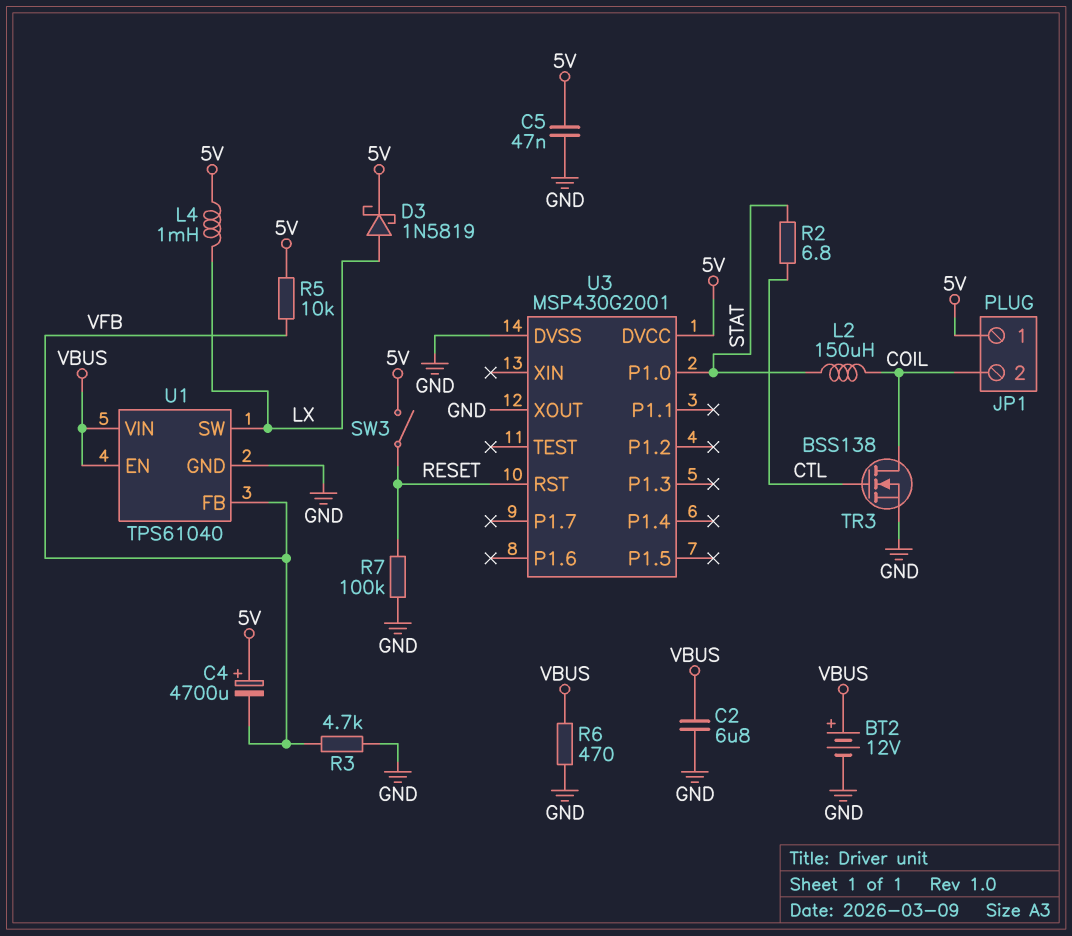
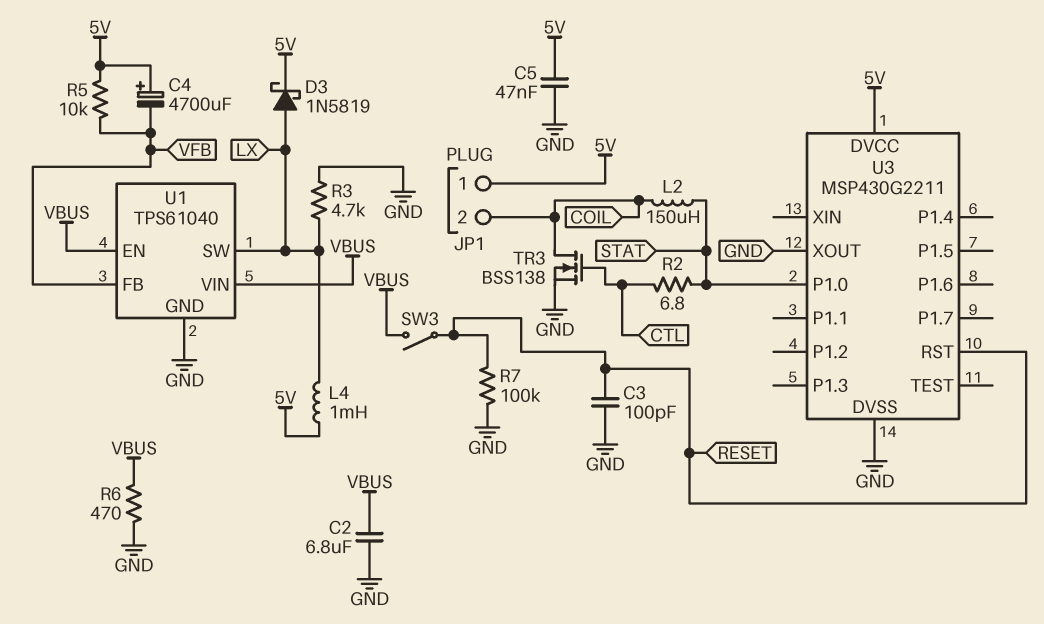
BT2: 12V (plus VBUS, minus GND) -> none
C3: none -> 100pF (GND, RESET)
R3: 4.7k (GND, VFB) -> 4.7k (GND, LX)
SW3: switch (5V, RESET) -> switch (RESET, VBUS)
U3: MSP430G2001 -> MSP430G2211

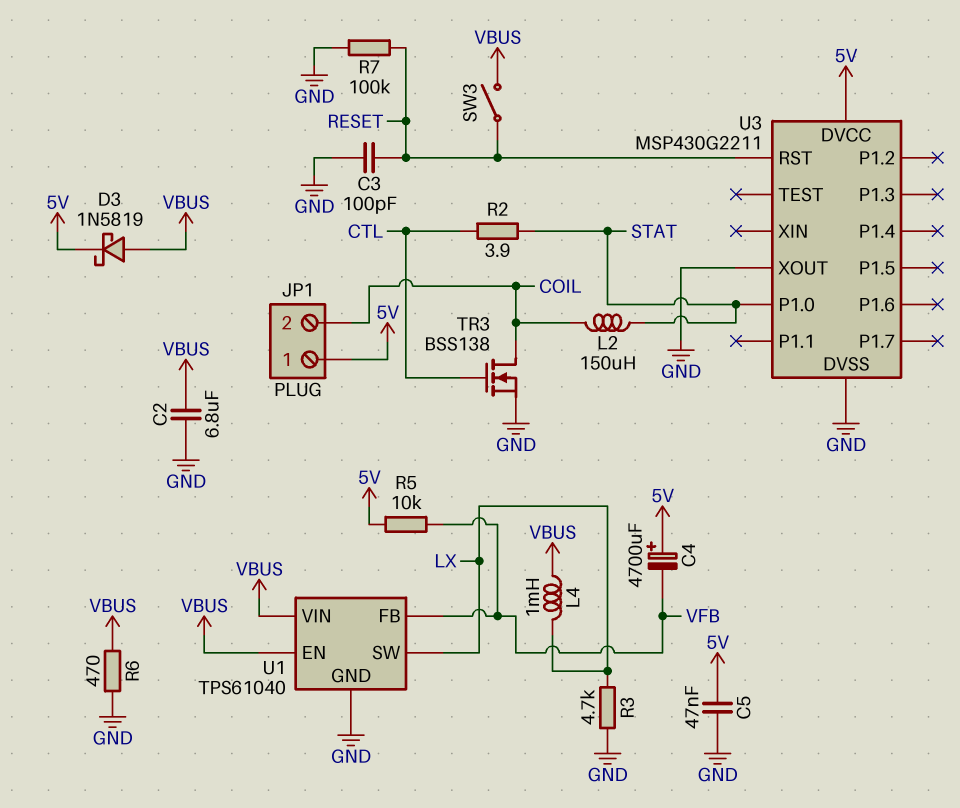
D3: schottky 1N5819 (A LX, K 5V) -> schottky 1N5819 (A VBUS, K 5V)
L4: 1mH (5V, LX) -> 1mH (LX, VBUS)
R2: 6.8 (CTL, STAT) -> 3.9 (CTL, STAT)

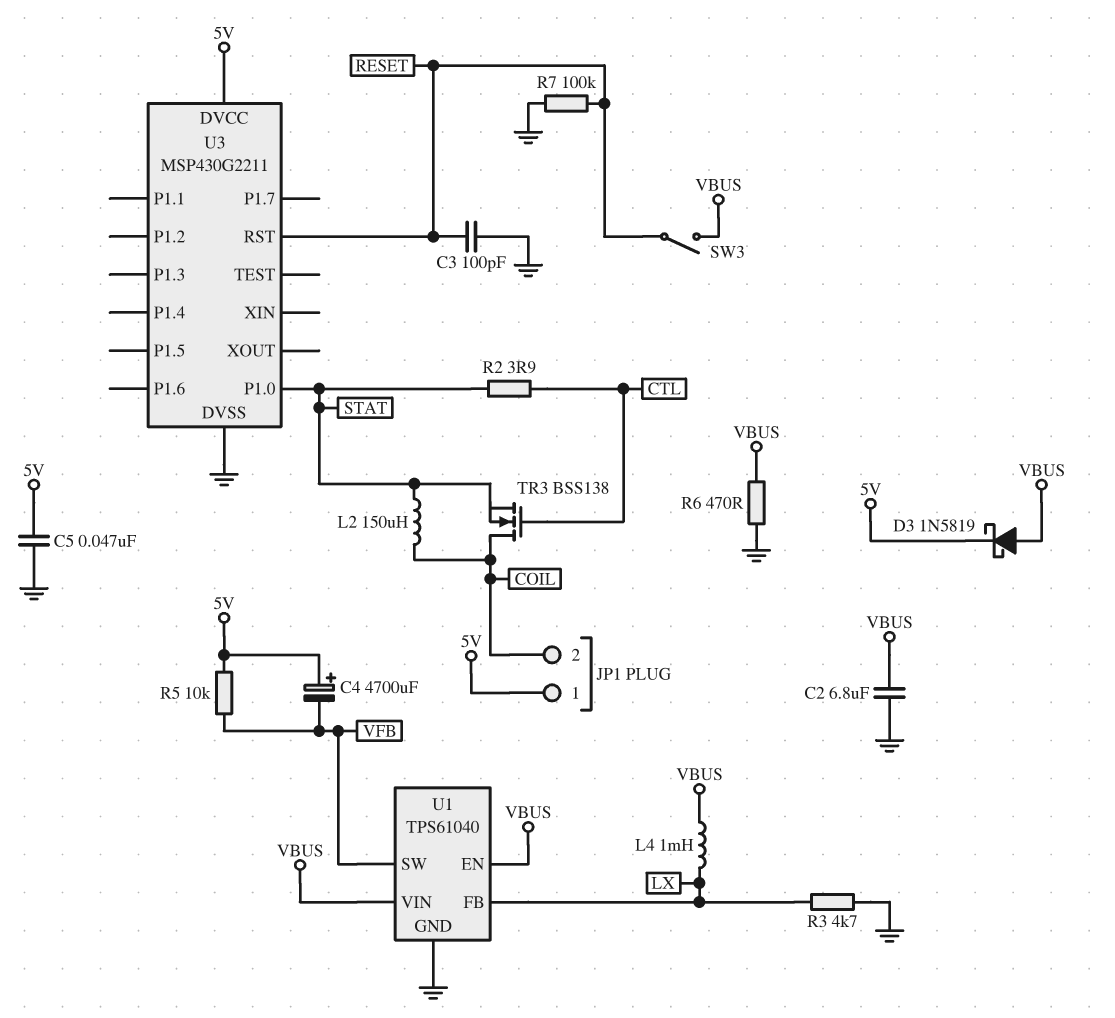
TR3: NMOS BSS138 (G CTL, D COIL, S GND) -> NMOS BSS138 (G CTL, D COIL, S STAT)
U1 pin FB: VFB -> LX
U1 pin SW: LX -> VFB
U3 pin XOUT: GND -> none

